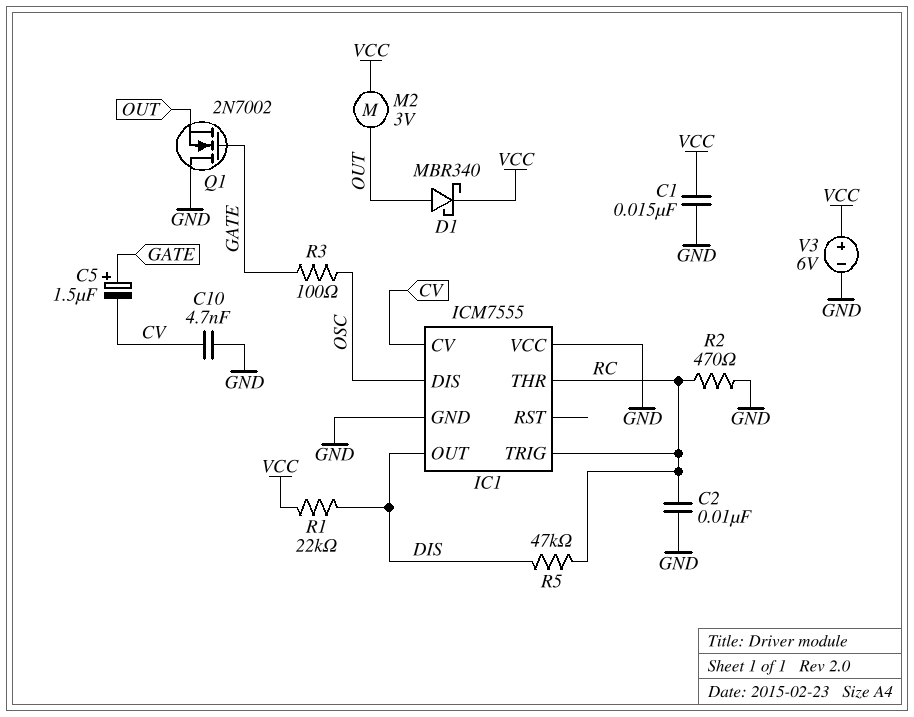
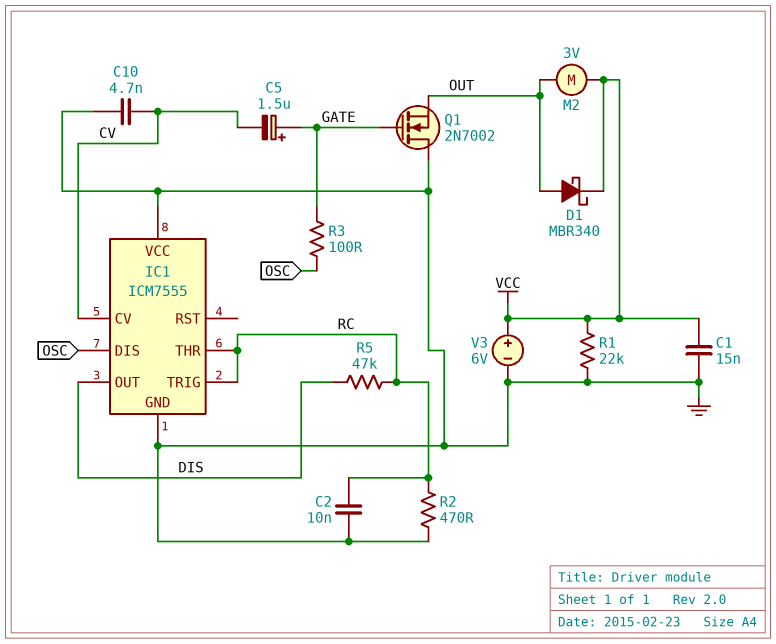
R1: 22k (DIS, VCC) -> 22k (GND, VCC)

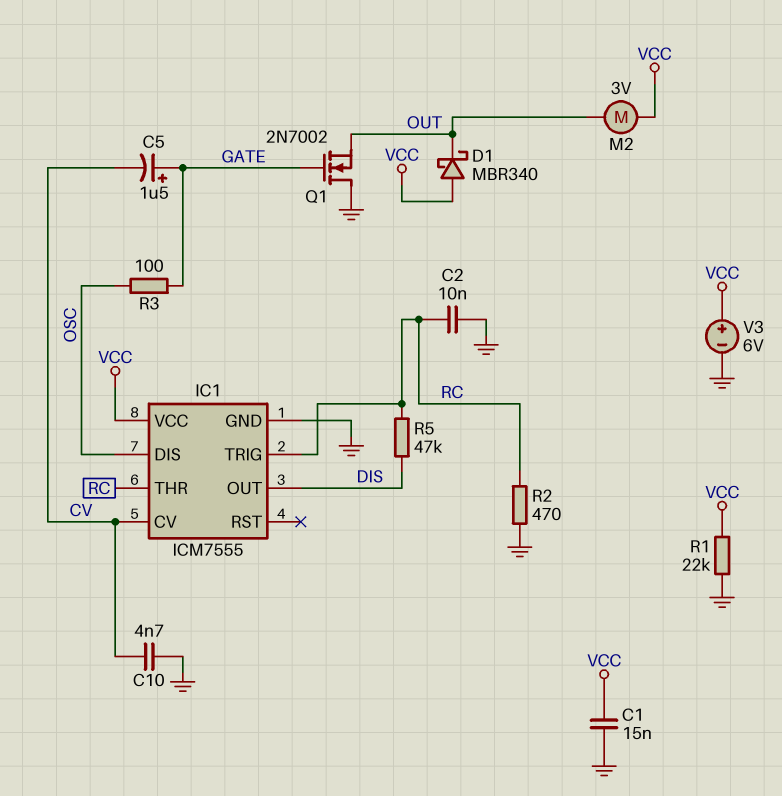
D1: schottky MBR340 (A OUT, K VCC) -> schottky MBR340 (A VCC, K OUT)
IC1 pin VCC: GND -> VCC

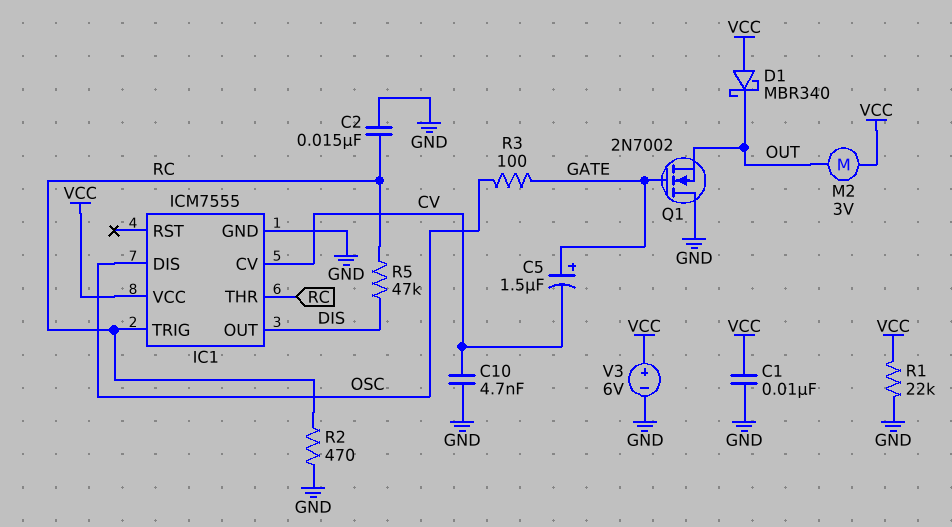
C1: 15nF (GND, VCC) -> 10nF (GND, VCC)
C2: 10nF (GND, RC) -> 15nF (GND, RC)

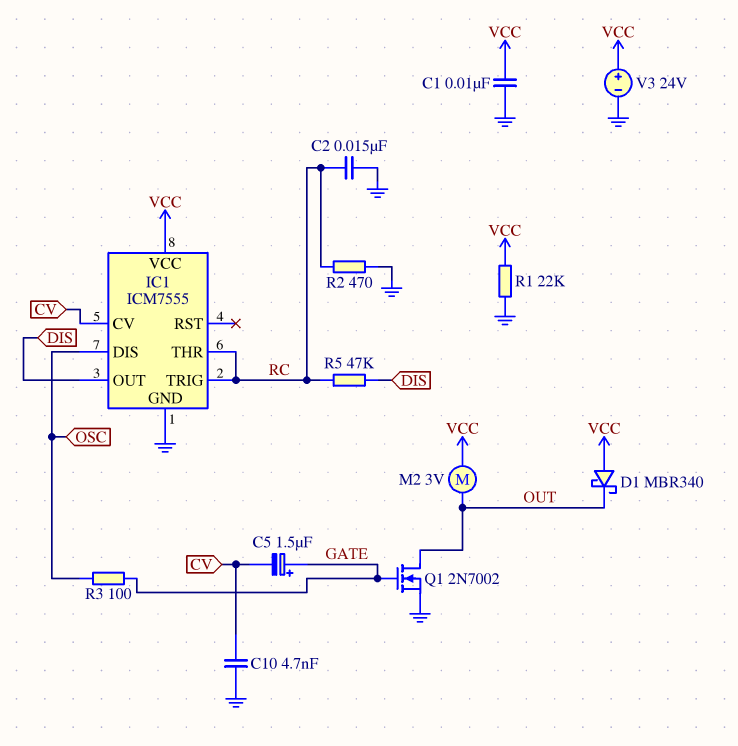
Q1: NMOS 2N7002 (G GATE, D GND, S OUT) -> NMOS 2N7002 (G GATE, D OUT, S GND)
V3: 6V (plus VCC, minus GND) -> 24V (plus VCC, minus GND)

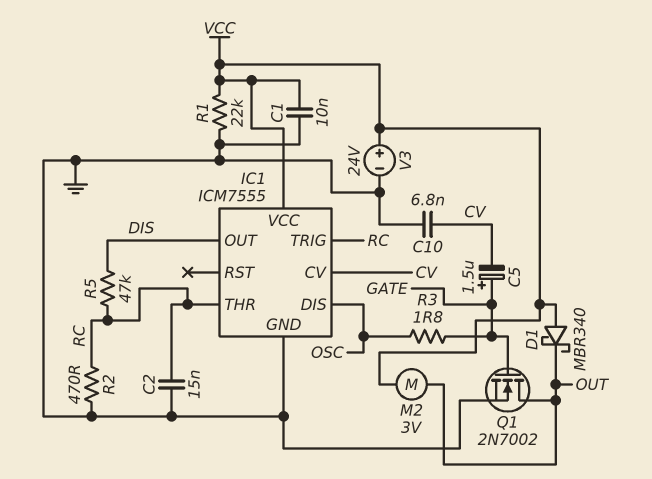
C10: 4.7nF (CV, GND) -> 6.8nF (CV, GND)
R3: 100 (GATE, OSC) -> 1.8 (GATE, OSC)

